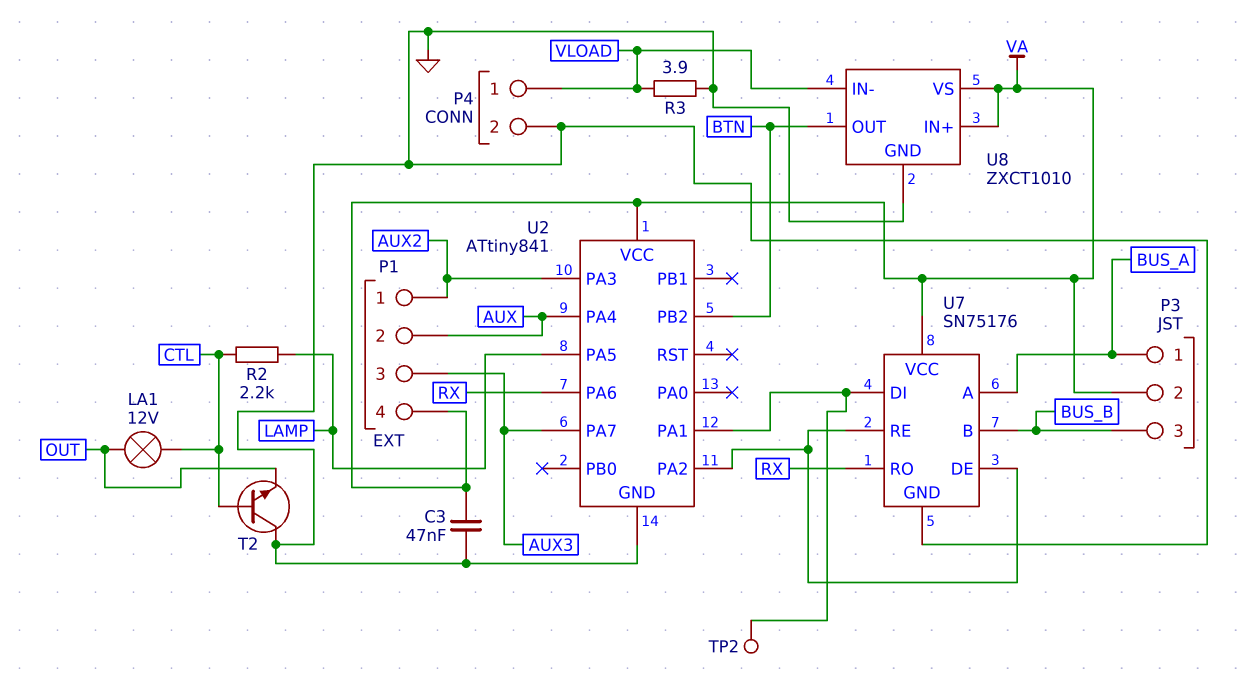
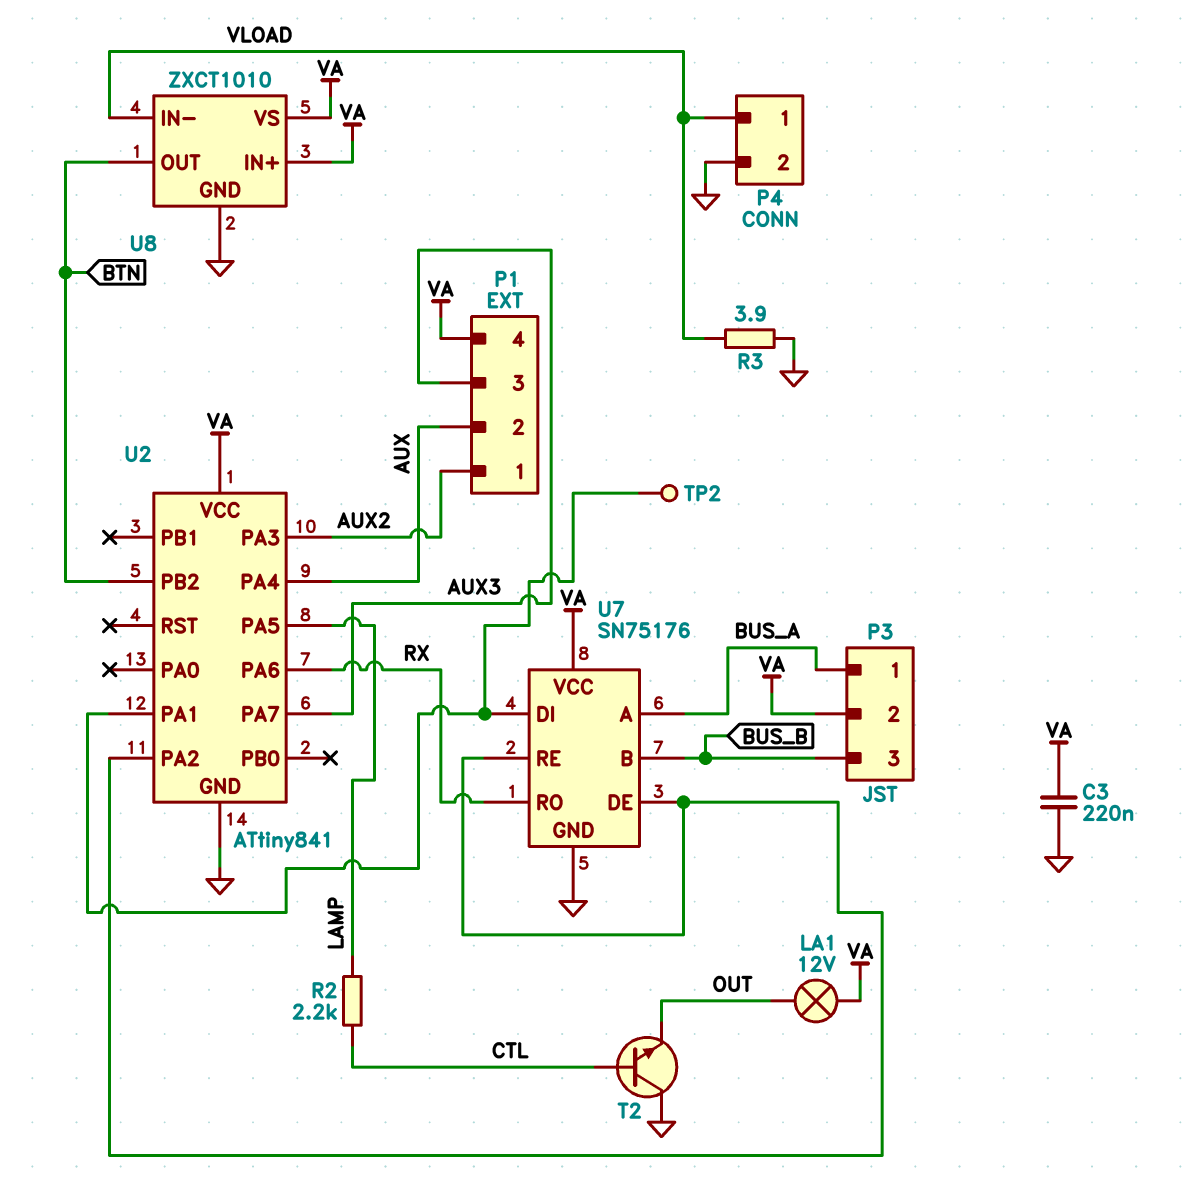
C3: 47nF (GND, VA) -> 220nF (GND, VA)
LA1: lamp 12V (CTL, OUT) -> lamp 12V (OUT, VA)

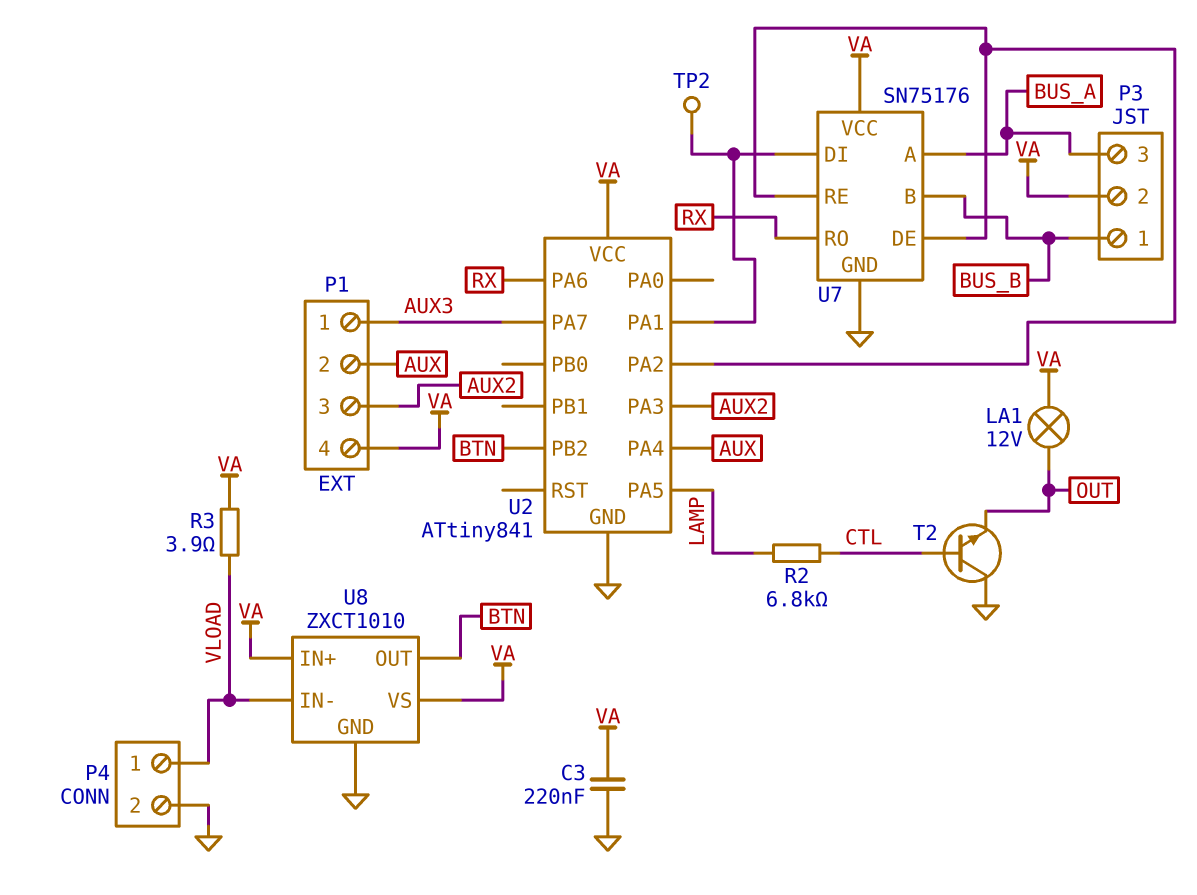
P1 pin 1: AUX2 -> AUX3
P1 pin 3: AUX3 -> AUX2
P3 pin 1: BUS_A -> BUS_B
P3 pin 3: BUS_B -> BUS_A
R2: 2.2k (CTL, LAMP) -> 6.8k (CTL, LAMP)
R3: 3.9 (GND, VLOAD) -> 3.9 (VA, VLOAD)

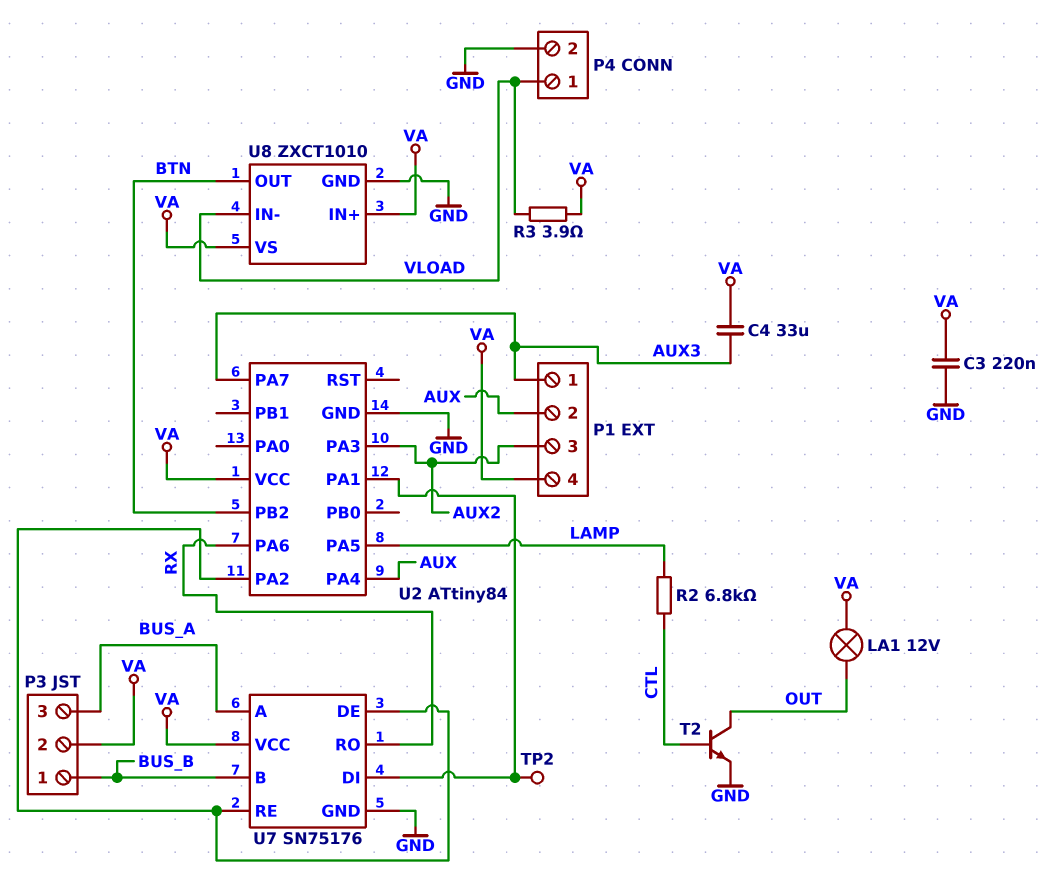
C4: none -> 33uF (AUX3, VA)
T2: NPN (B CTL, C GND, E OUT) -> NPN (B CTL, C OUT, E GND)
U2: ATtiny841 -> ATtiny84

